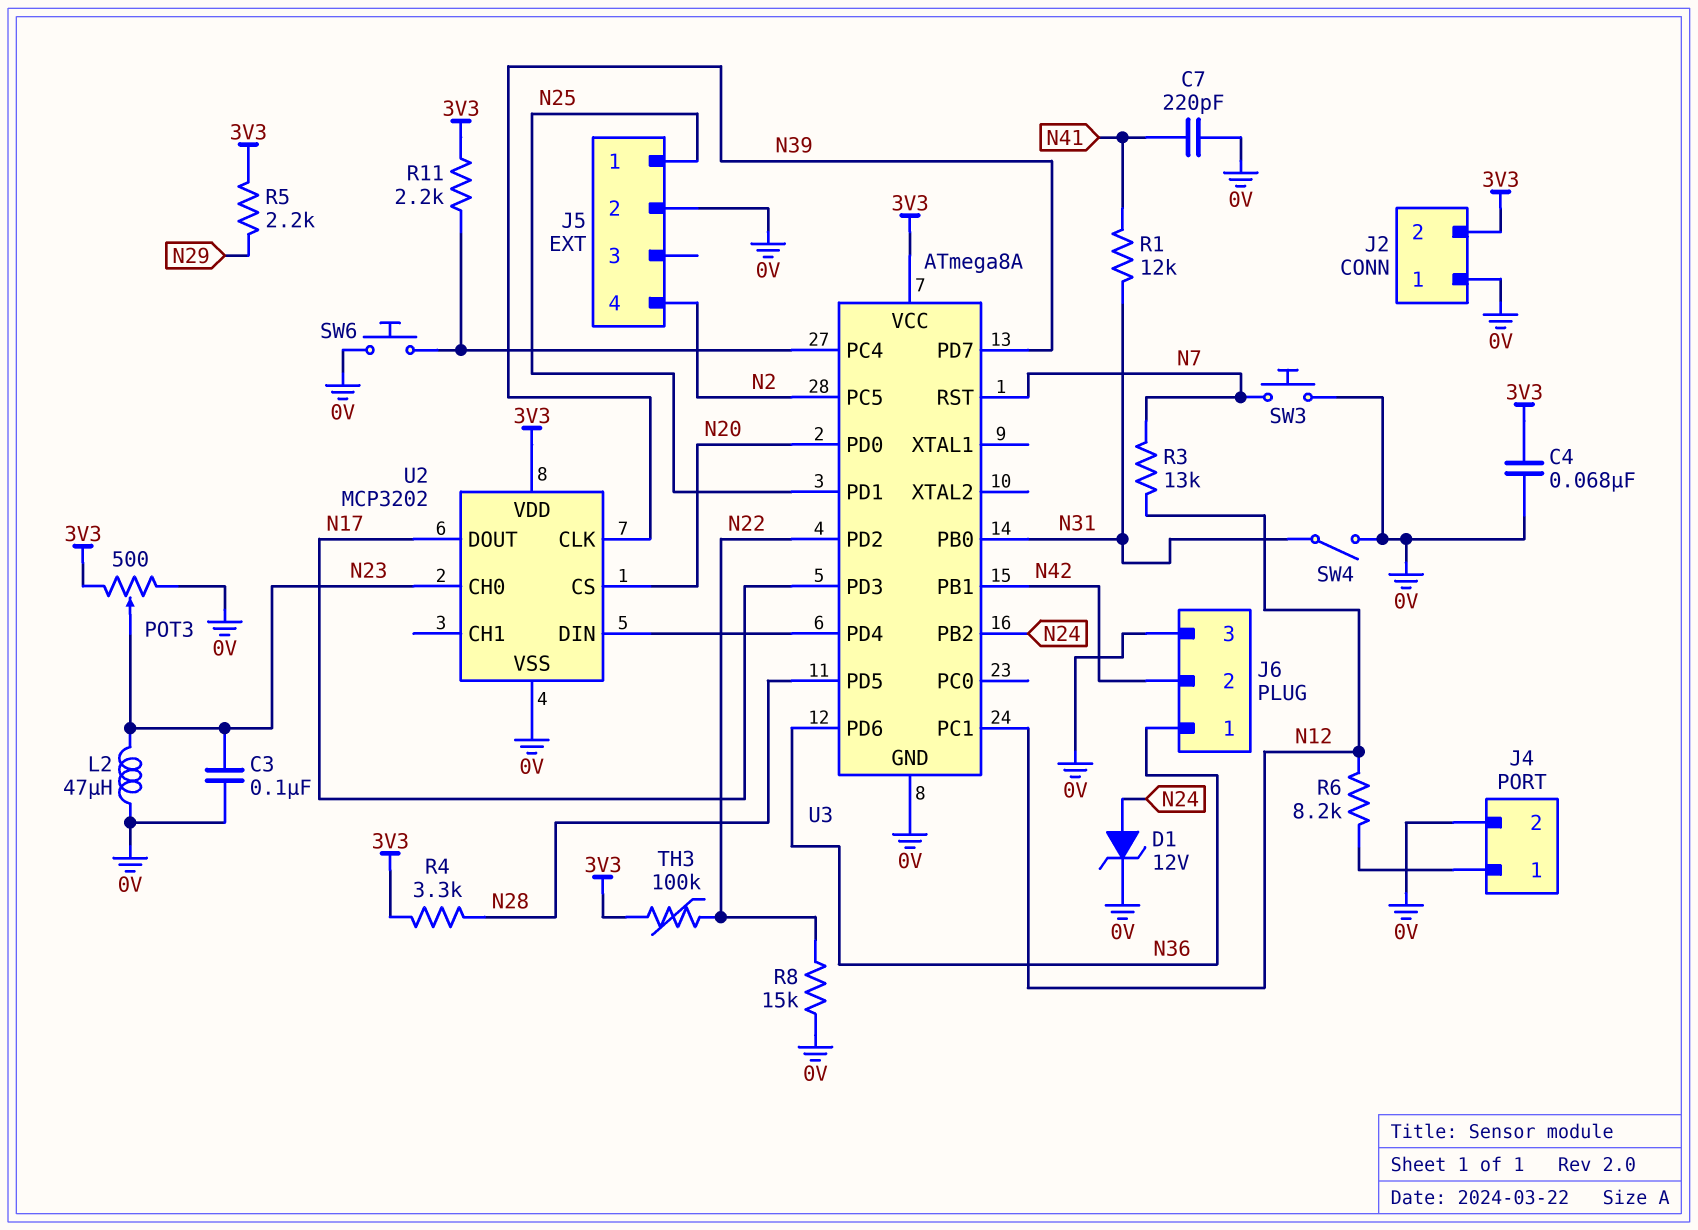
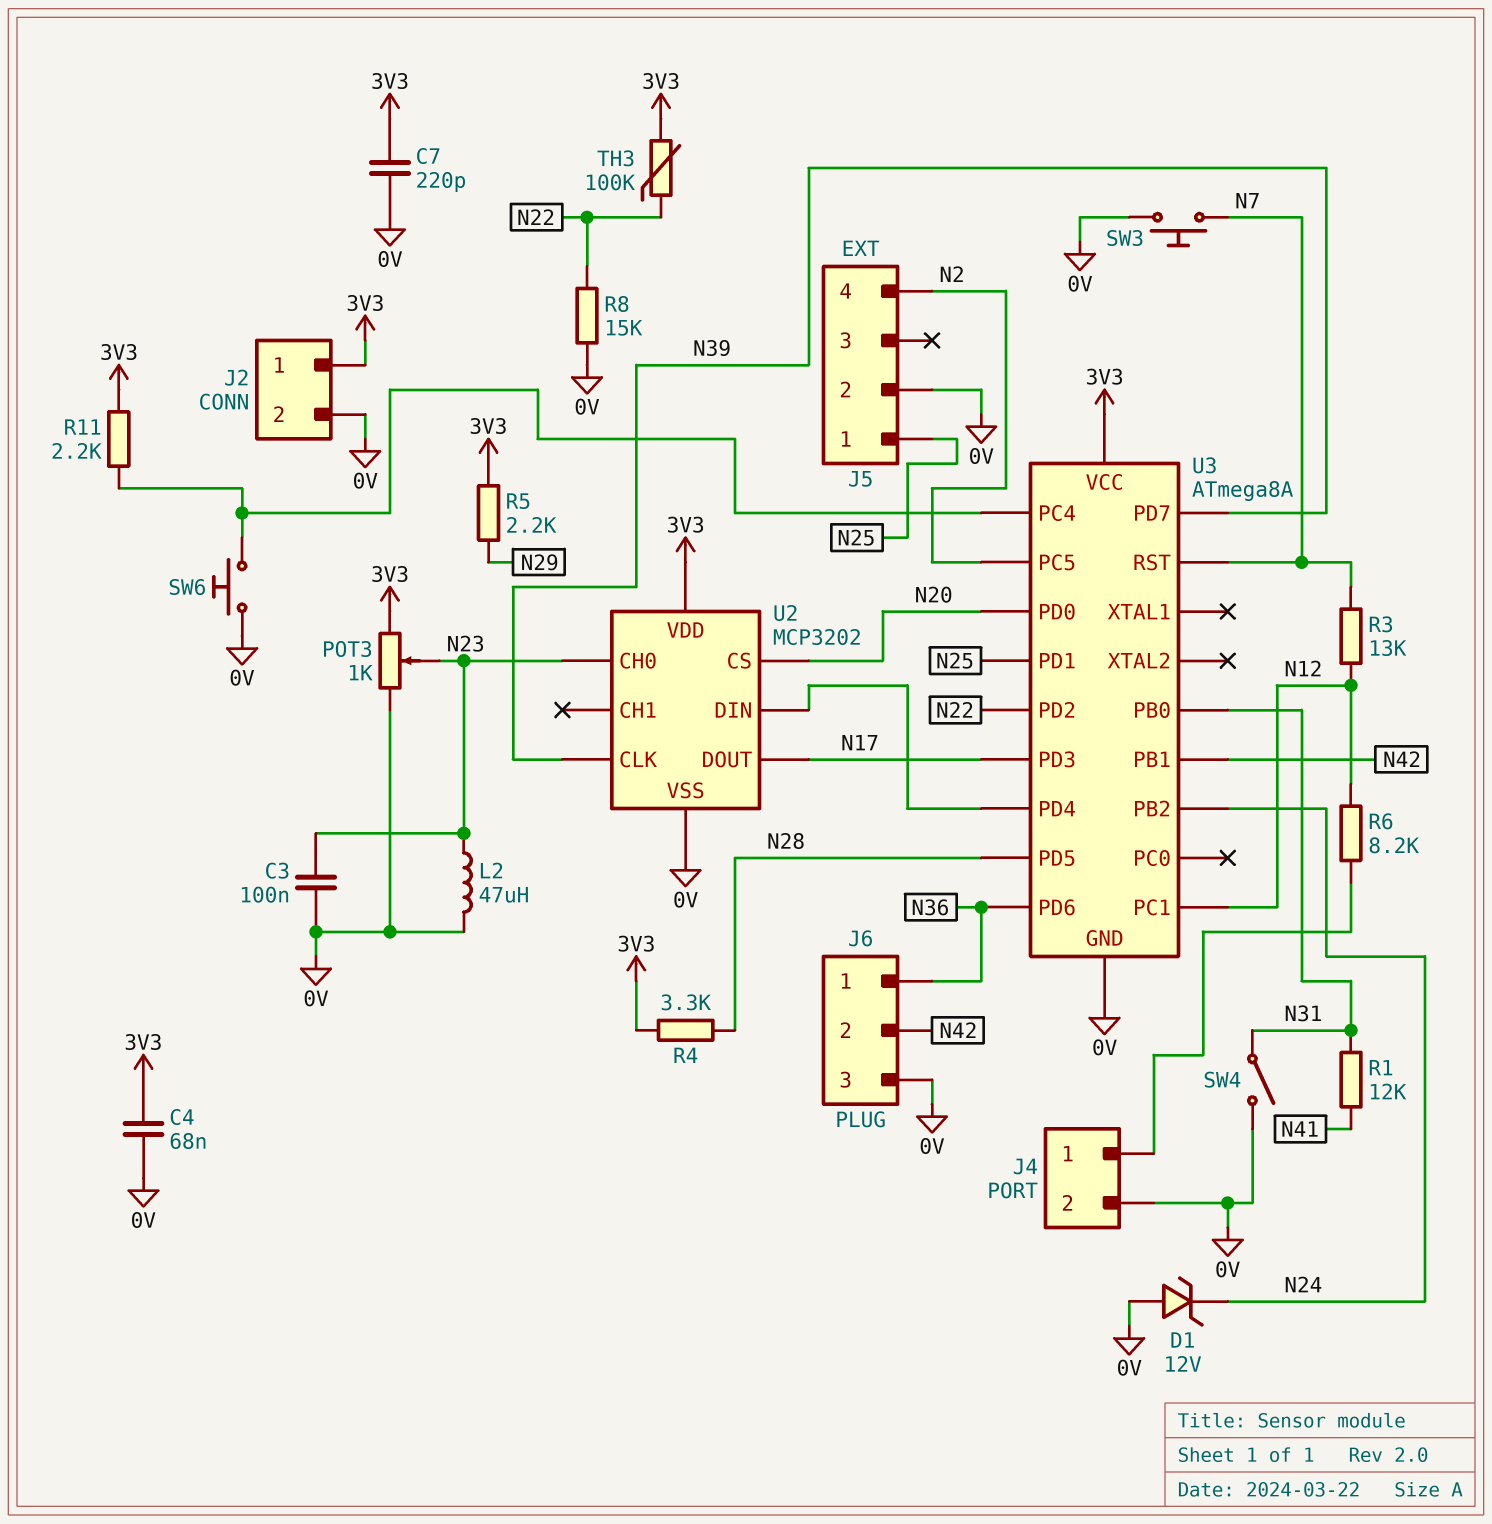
C7: 220pF (0V, N41) -> 220pF (0V, 3V3)
D1: zener 12V (A N24, K 0V) -> zener 12V (A 0V, K N24)
J2 pin 1: 0V -> 3V3
J2 pin 2: 3V3 -> 0V
POT3: 500 (0V, 3V3, wiper N23) -> 1k (0V, 3V3, wiper N23)

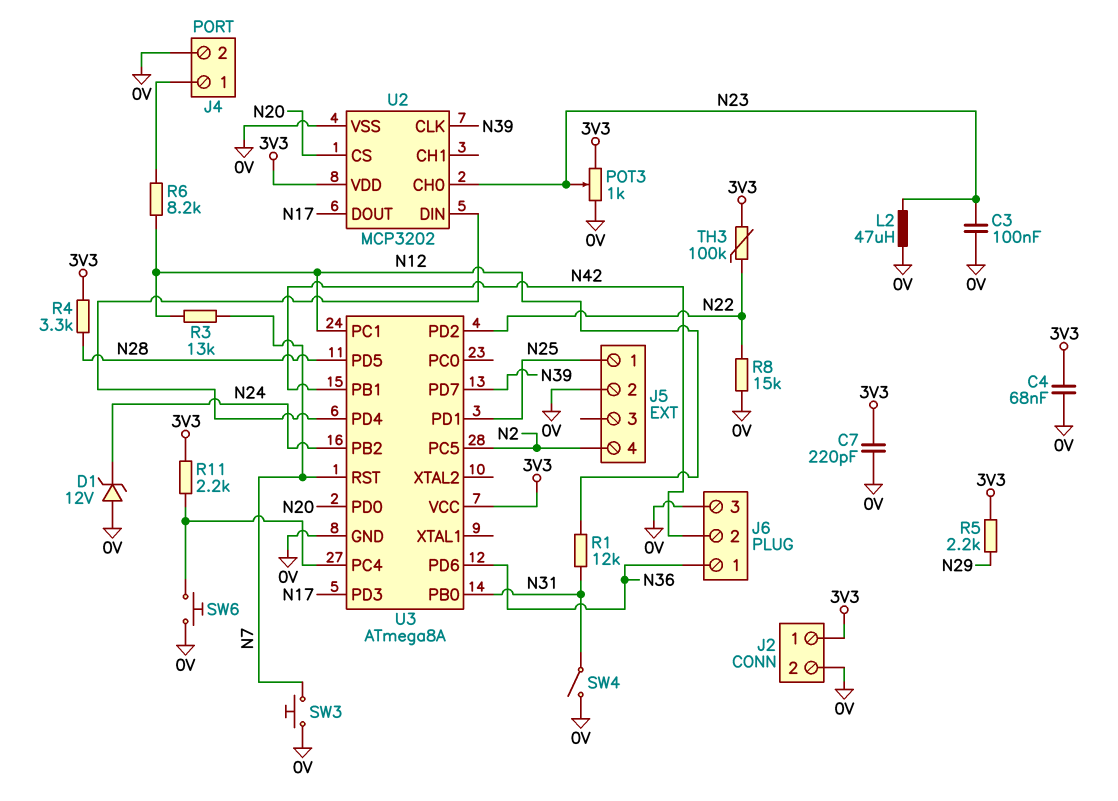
R1: 12k (N31, N41) -> 12k (N12, N31)

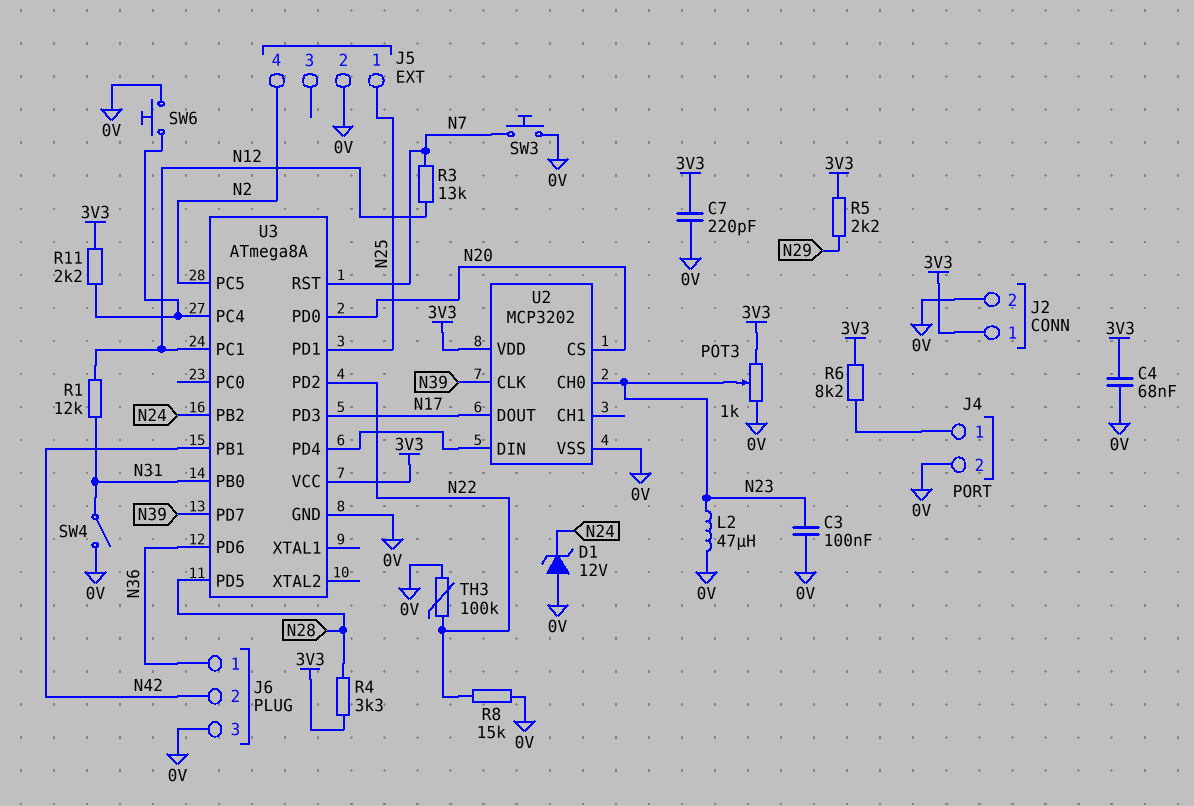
R6: 8.2k (J4/1, N12) -> 8.2k (3V3, J4/1)
TH3: 100k (3V3, N22) -> 100k (0V, N22)

